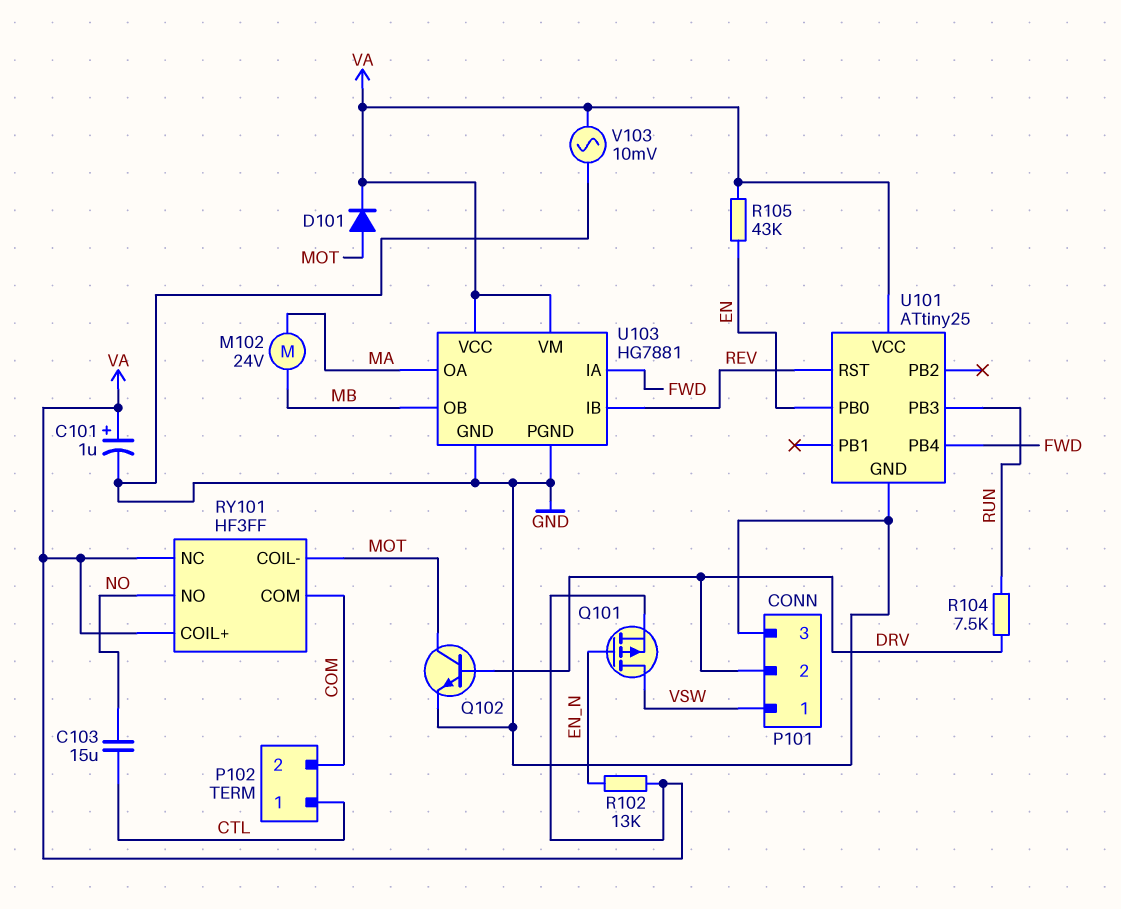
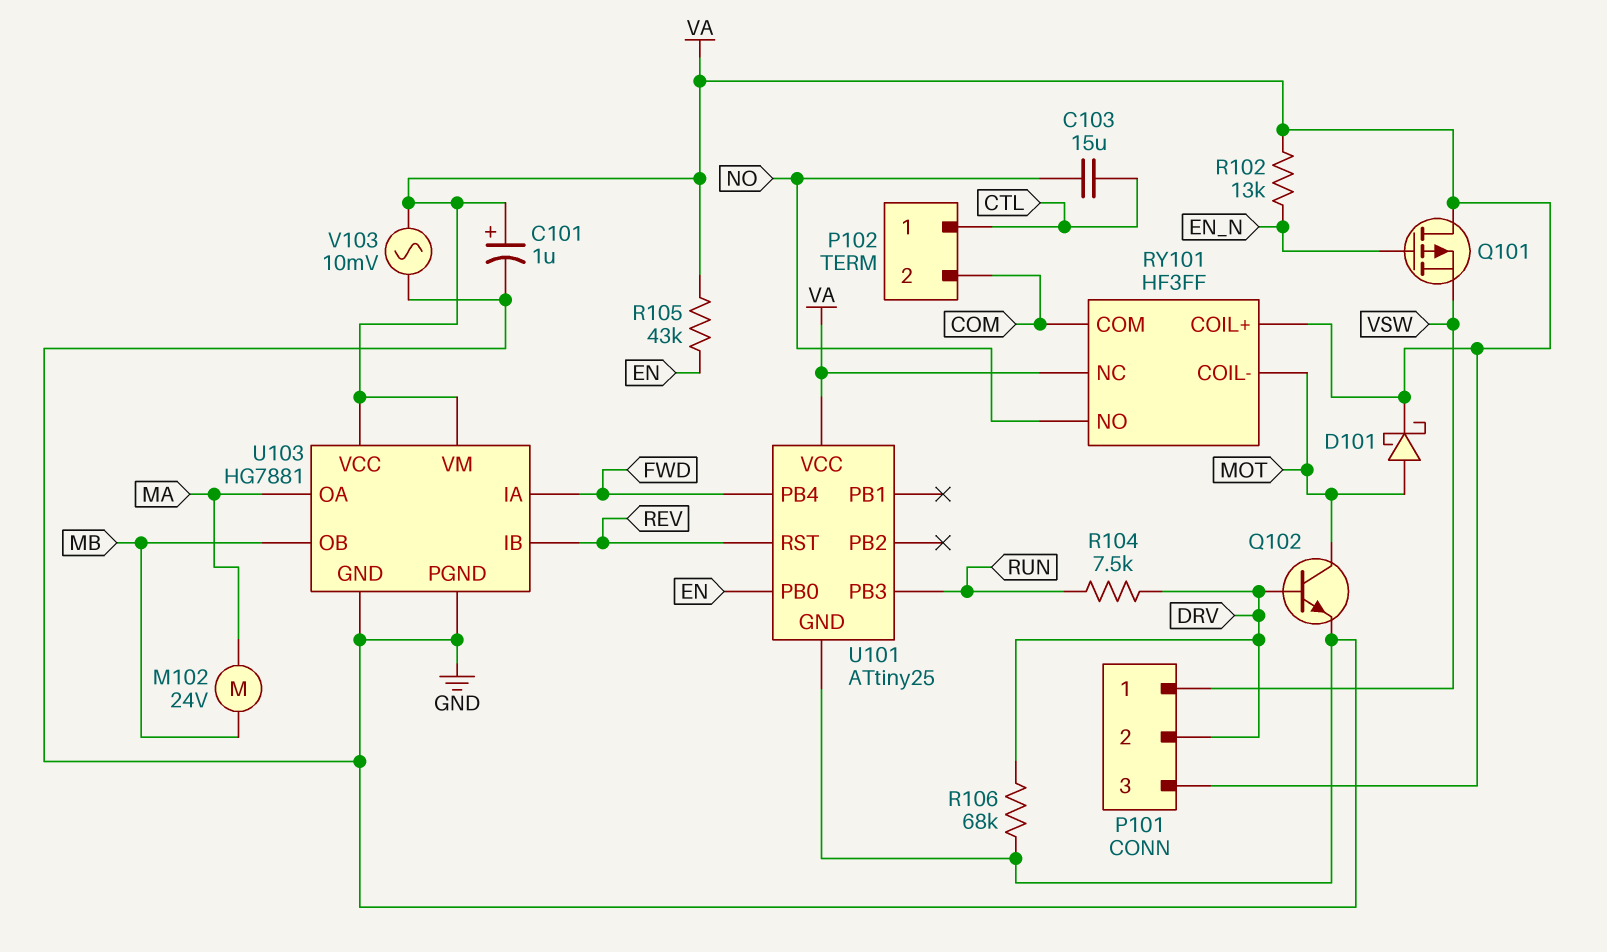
D101: diode (A MOT, K VA) -> schottky (A MOT, K VA)
P101 pin 3: GND -> VA
Q101: PMOS (G EN_N, D VSW, S VA) -> PMOS (G EN_N, D VA, S VSW)
R106: none -> 68k (DRV, GND)

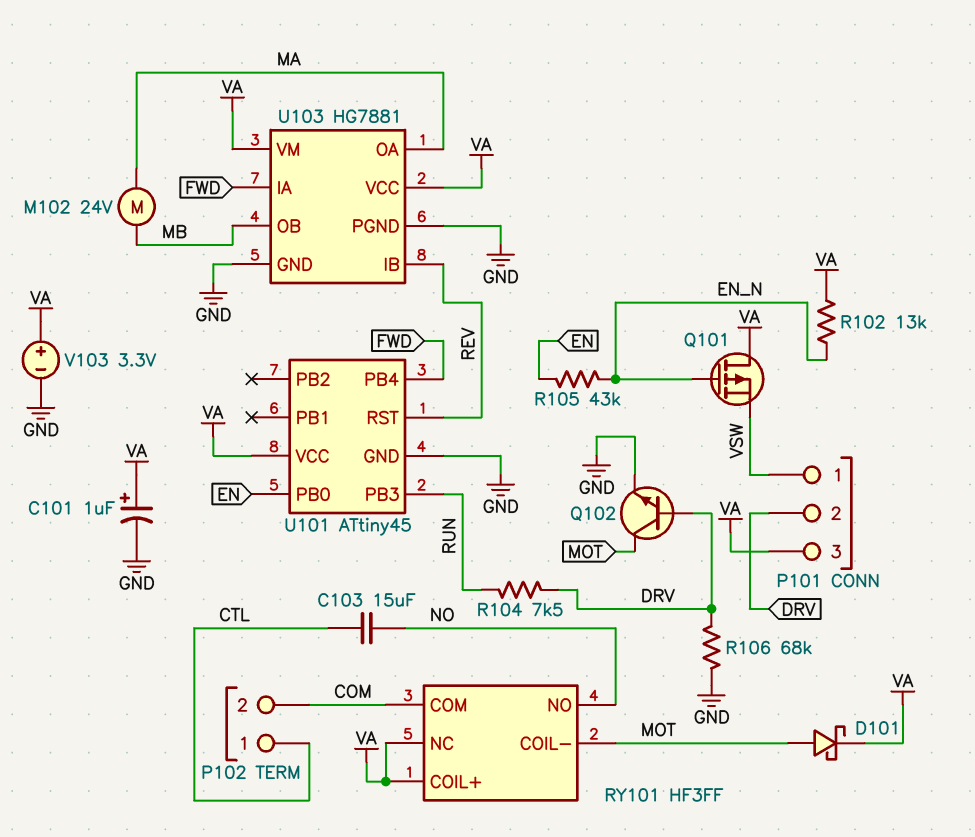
R105: 43k (EN, VA) -> 43k (EN, EN_N)
U101: ATtiny25 -> ATtiny45
V103: AC 10mV (GND, VA) -> 3.3V (plus VA, minus GND)

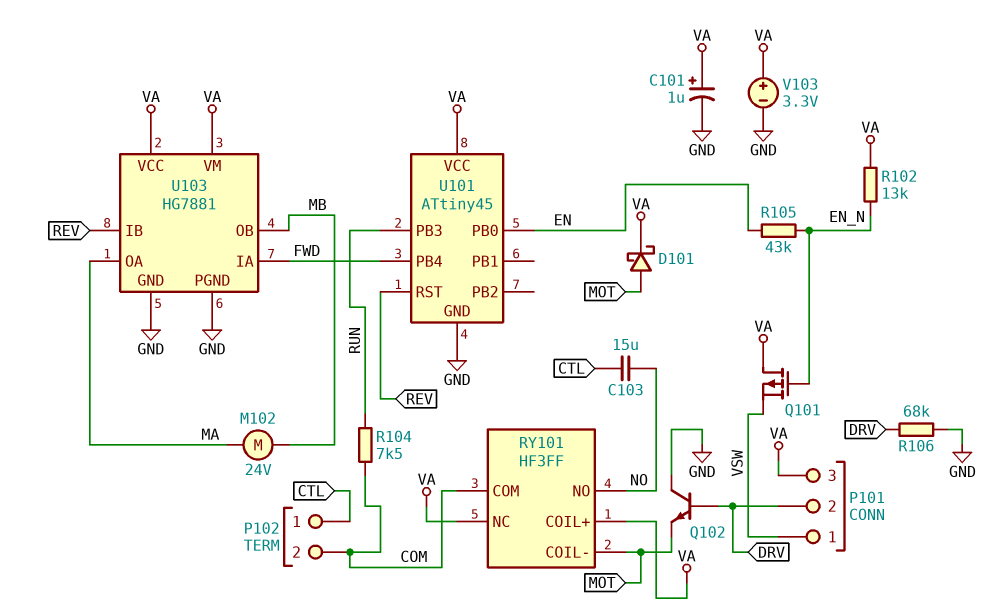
Q102: NPN (B DRV, C MOT, E GND) -> NPN (B DRV, C GND, E MOT)
R104: 7.5k (DRV, RUN) -> 7.5k (COM, RUN)

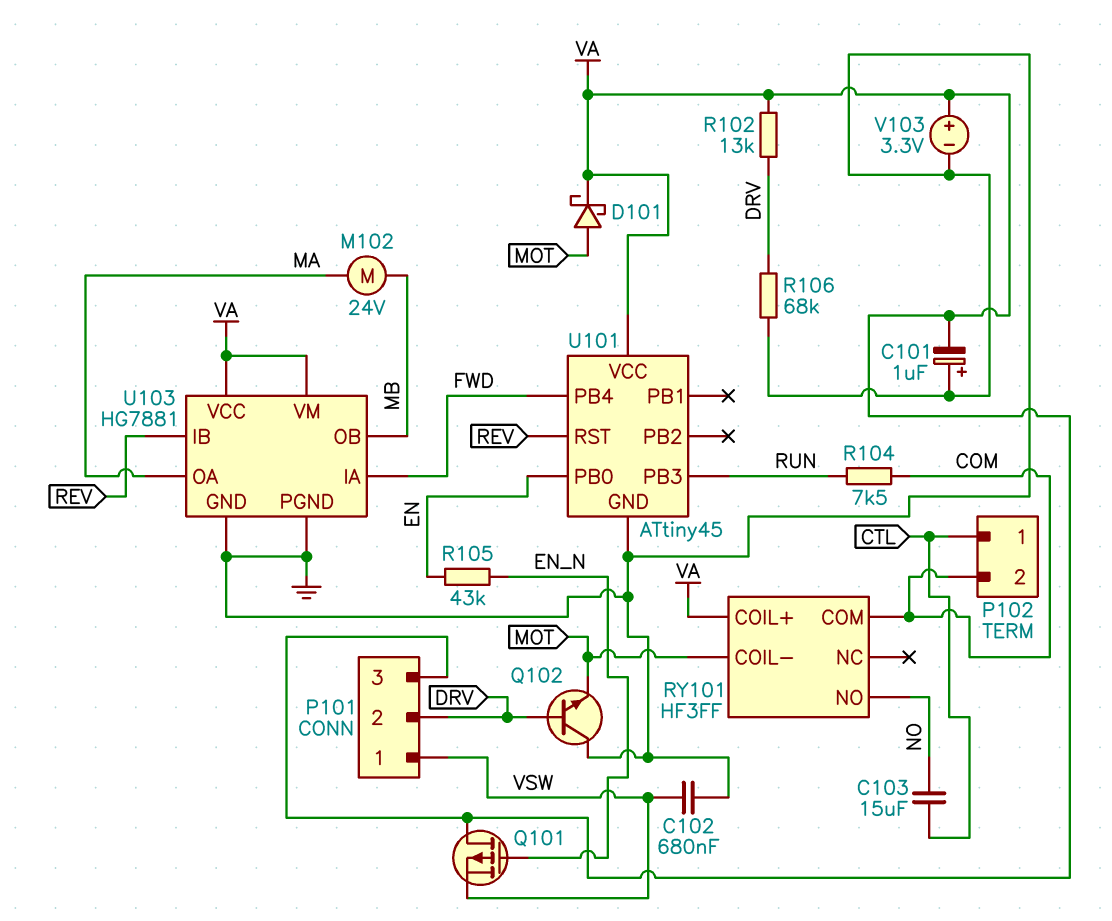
C101: 1uF (plus VA, minus GND) -> 1uF (plus GND, minus VA)
C102: none -> 680nF (GND, VSW)
R102: 13k (EN_N, VA) -> 13k (DRV, VA)
RY101 pin NC: VA -> none

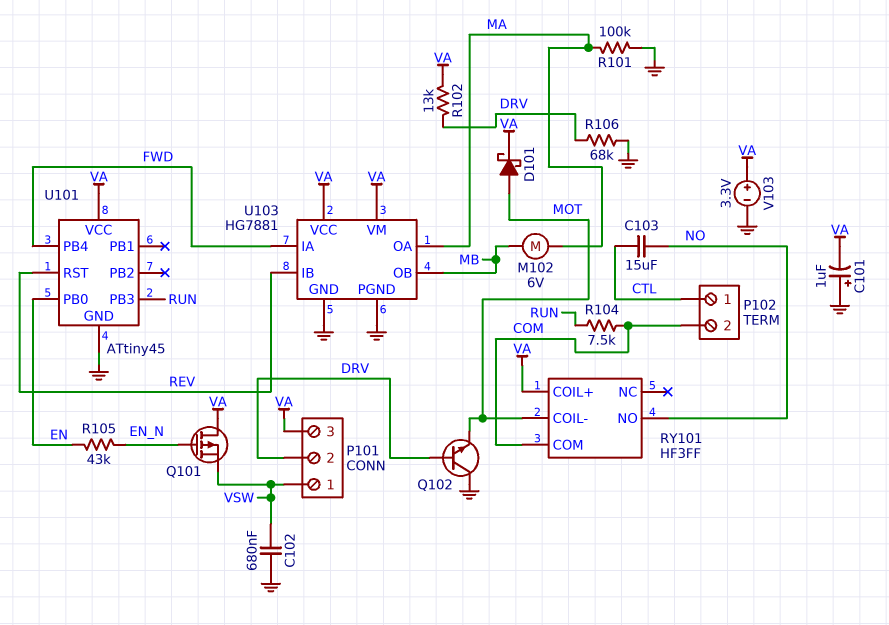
M102: motor 24V (MA, MB) -> motor 6V (MA, MB)
R101: none -> 100k (GND, MA)

